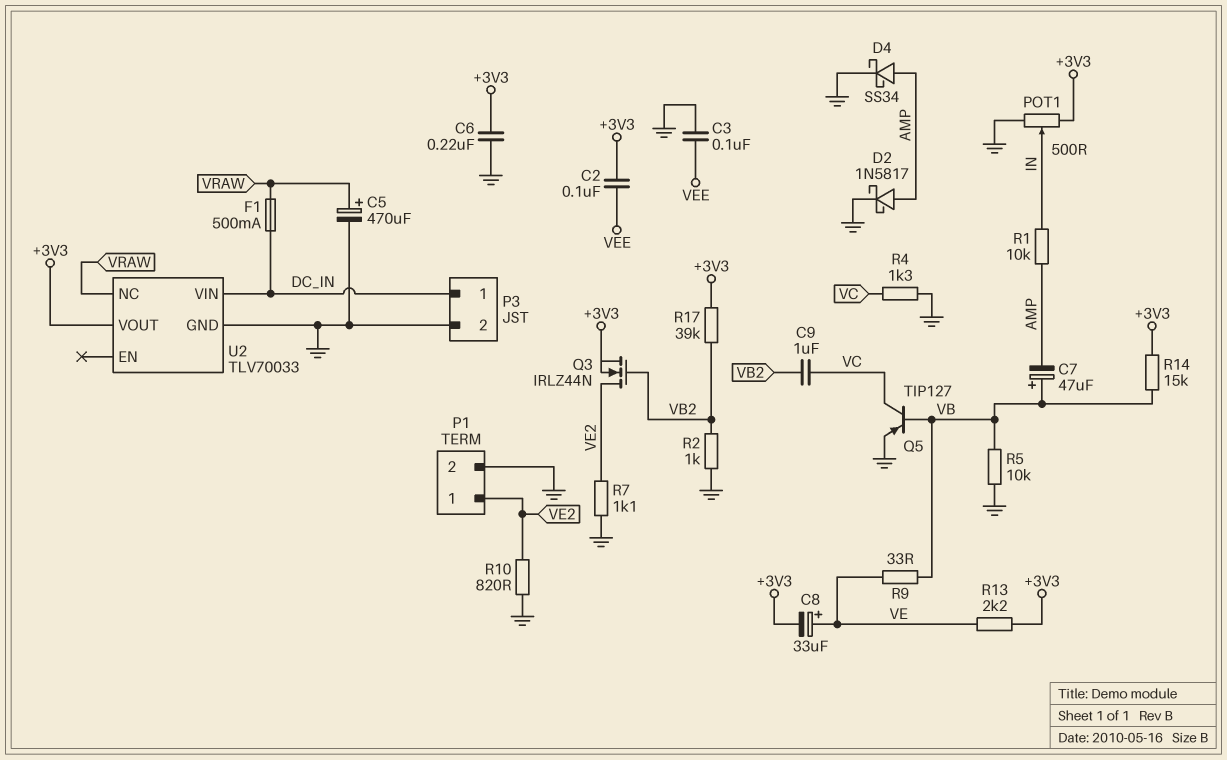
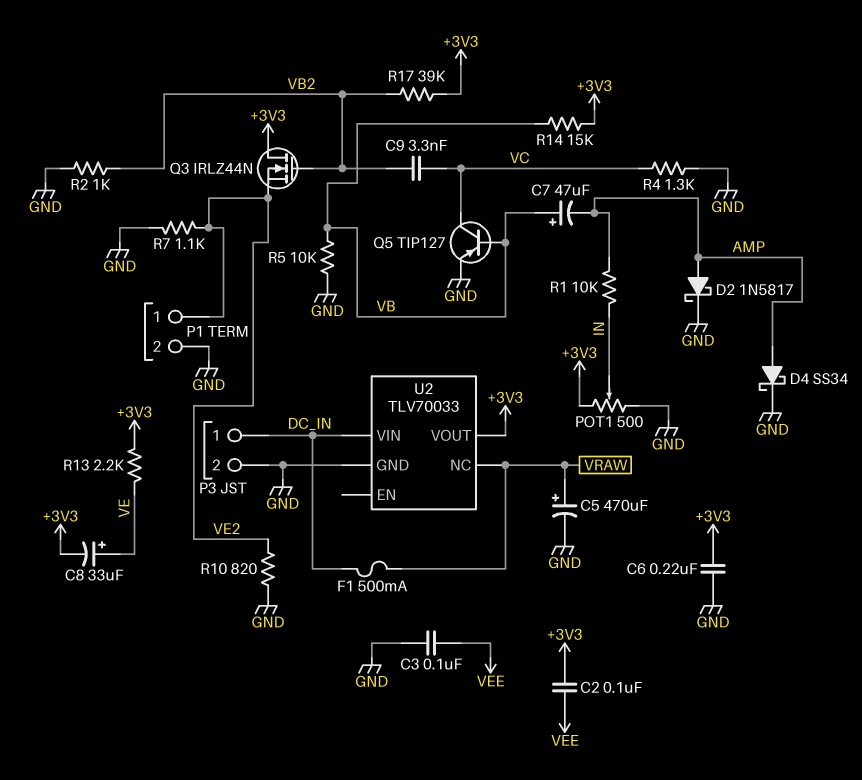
C9: 1uF (VB2, VC) -> 3.3nF (VB2, VC)
Q3: NMOS IRLZ44N (G VB2, D VE2, S +3V3) -> NMOS IRLZ44N (G VB2, D +3V3, S VE2)
R9: 33 (VB, VE) -> none

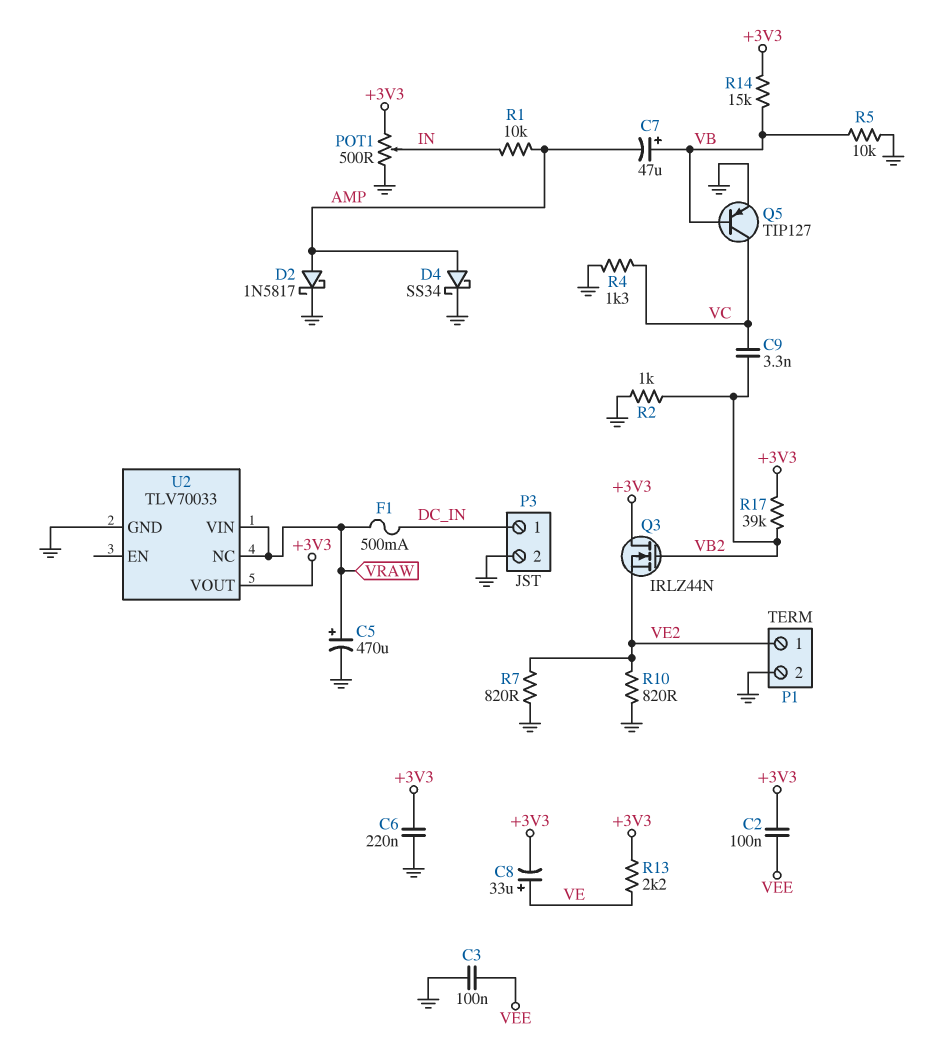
R7: 1.1k (GND, VE2) -> 820 (GND, VE2)
U2 pin VIN: DC_IN -> VRAW

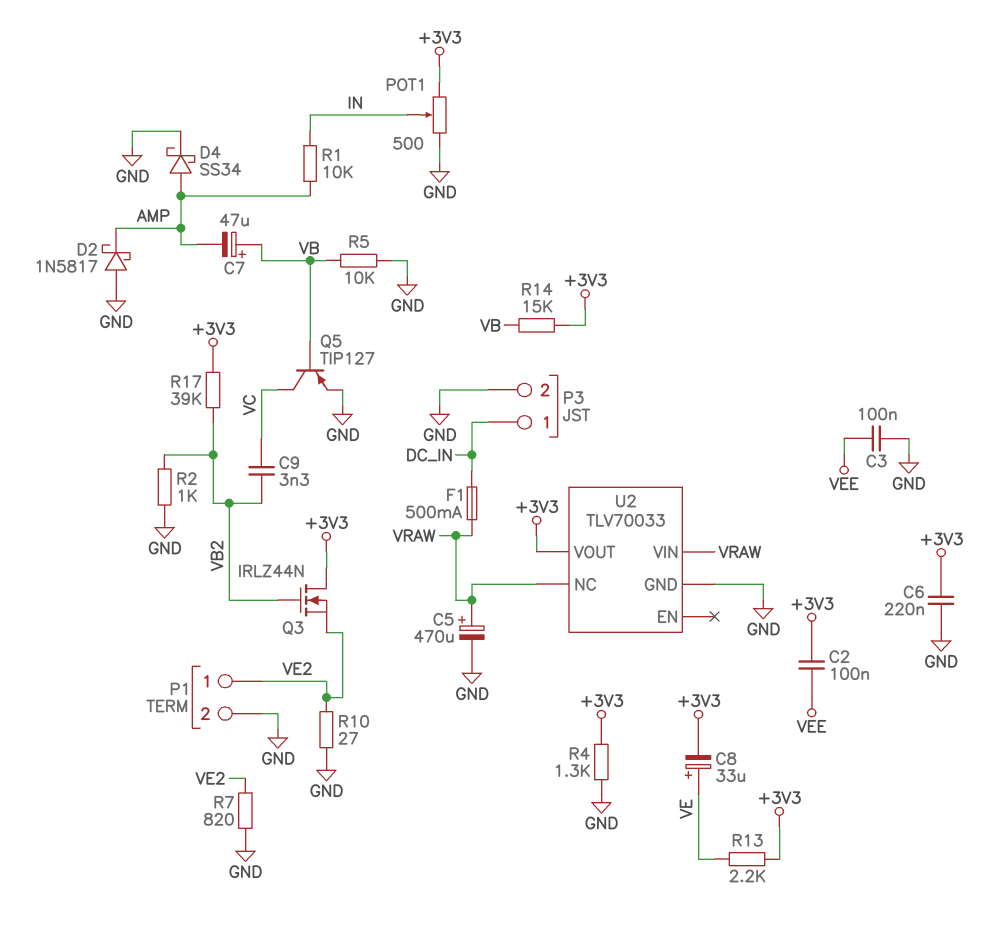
D2: schottky 1N5817 (A AMP, K GND) -> schottky 1N5817 (A GND, K AMP)
R4: 1.3k (GND, VC) -> 1.3k (+3V3, GND)
R10: 820 (GND, VE2) -> 27 (GND, VE2)

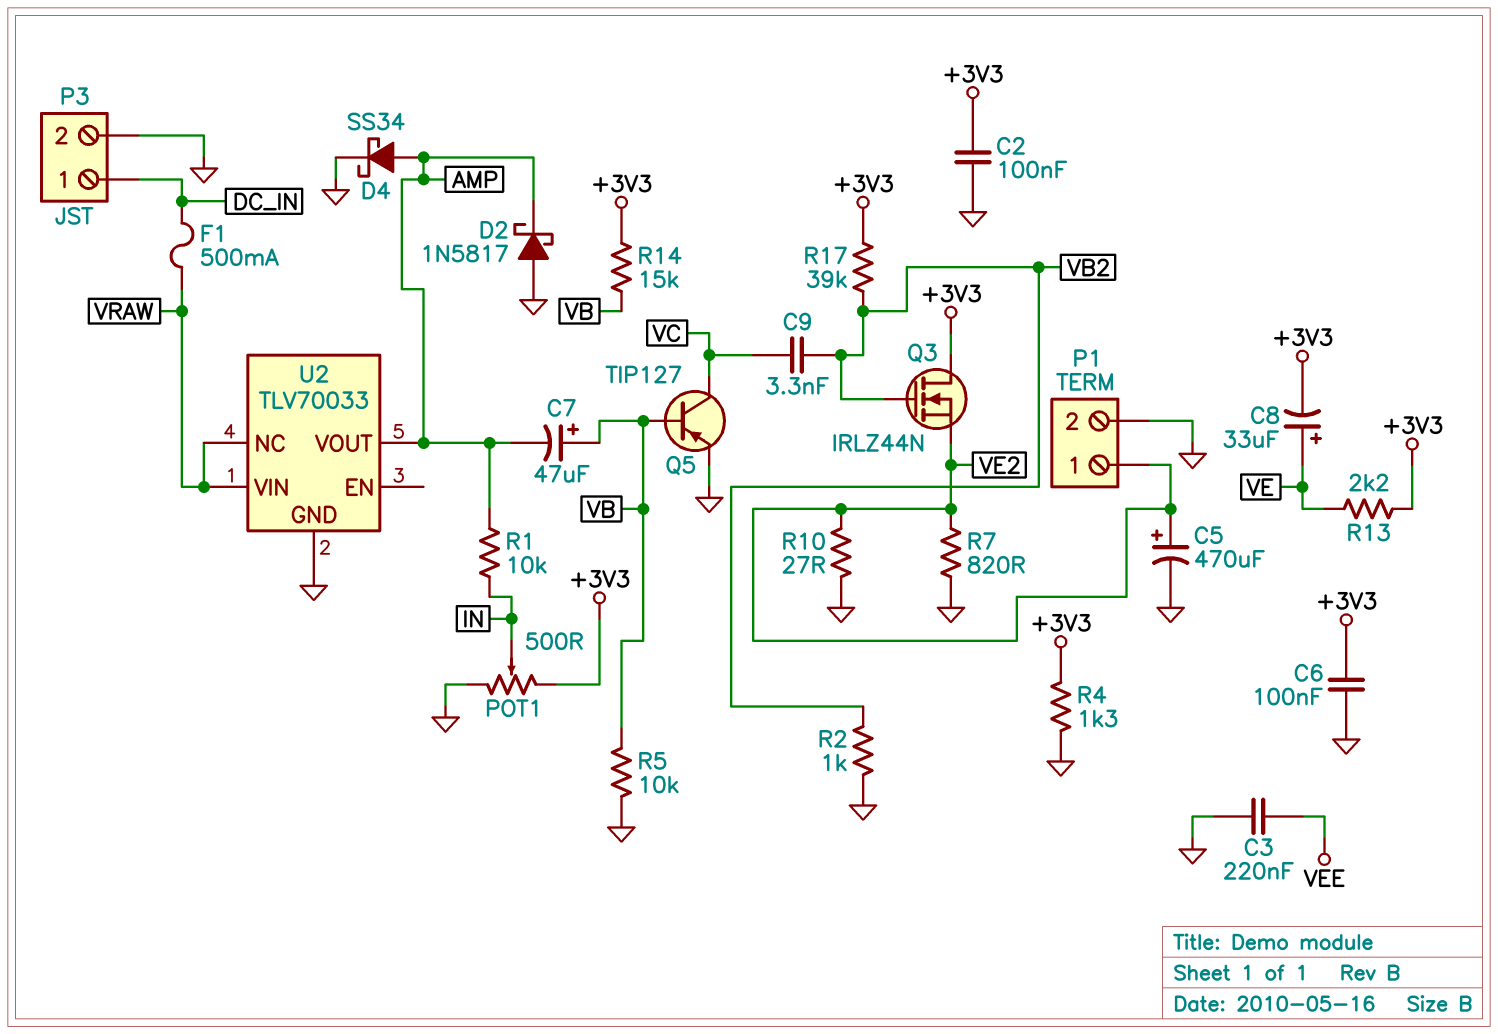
C2: 100nF (+3V3, VEE) -> 100nF (+3V3, GND)
C3: 100nF (GND, VEE) -> 220nF (GND, VEE)
C5: 470uF (plus VRAW, minus GND) -> 470uF (plus VE2, minus GND)
C6: 220nF (+3V3, GND) -> 100nF (+3V3, GND)
U2 pin VOUT: +3V3 -> AMP

